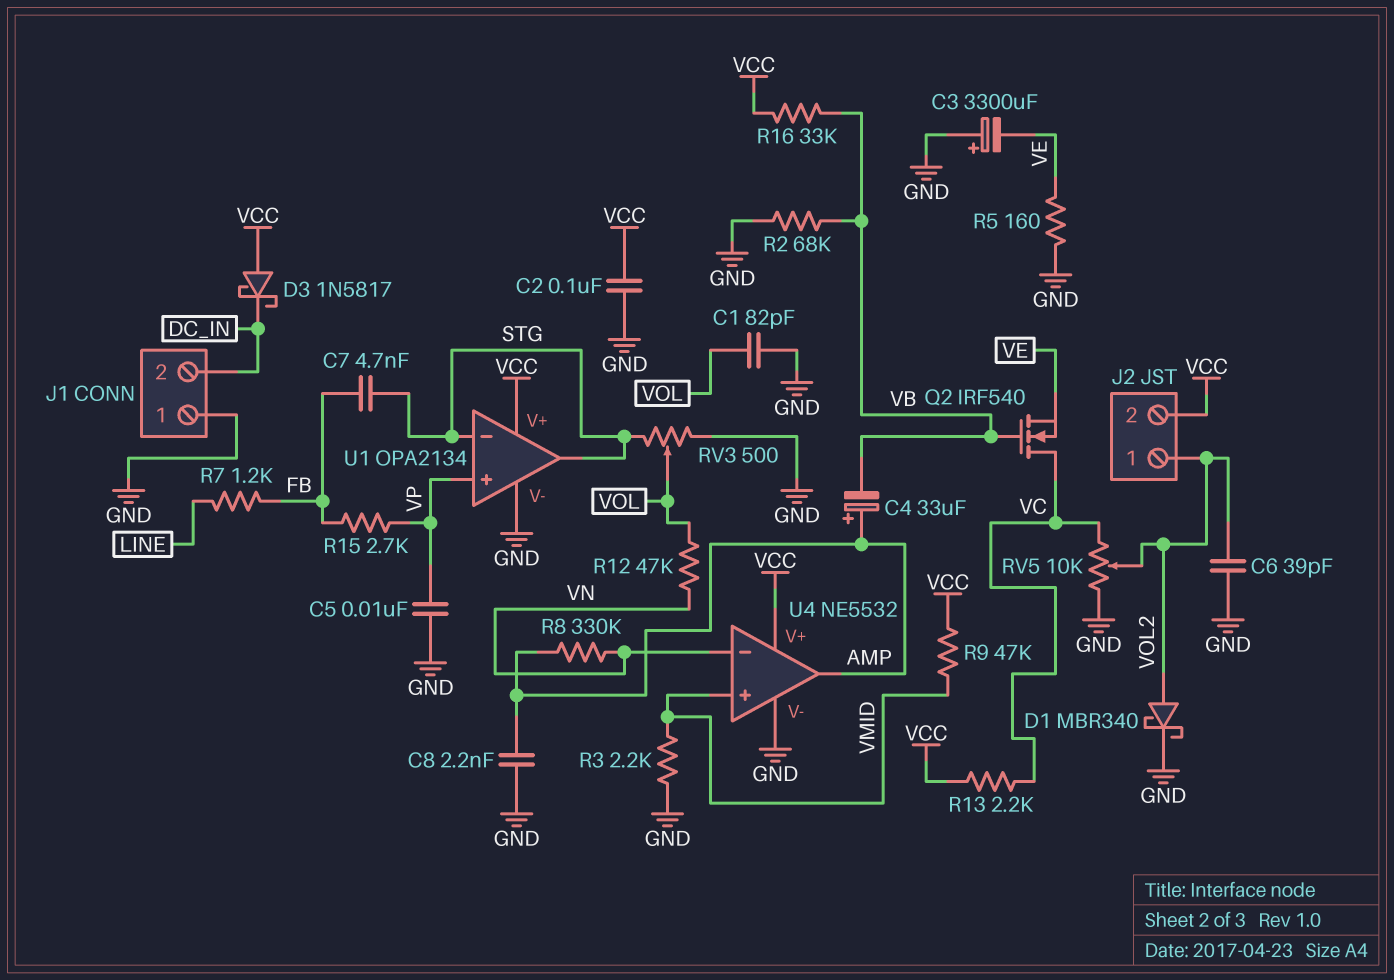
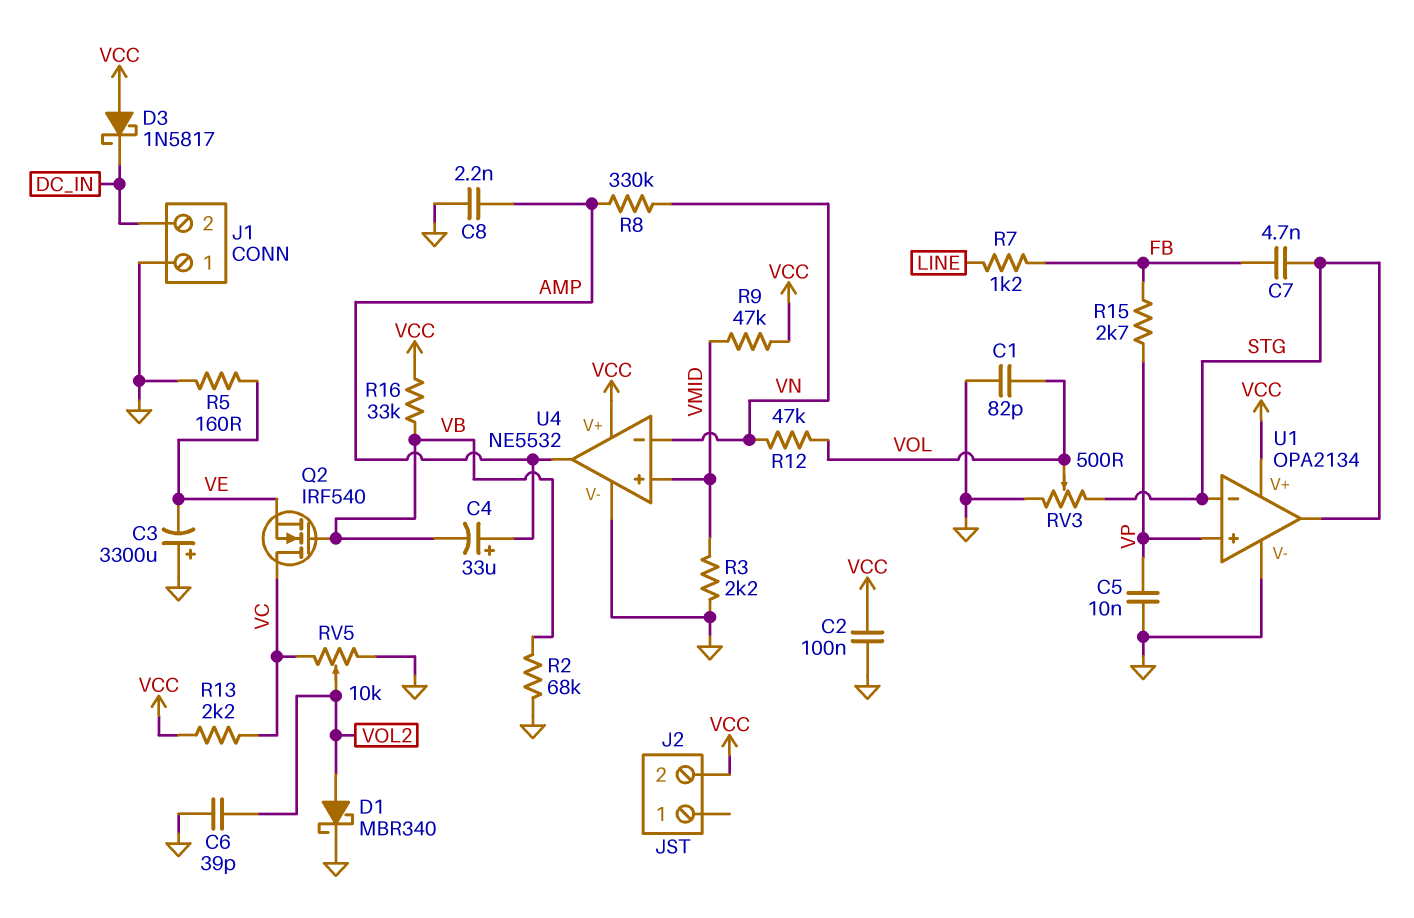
J2 pin 1: VOL2 -> none

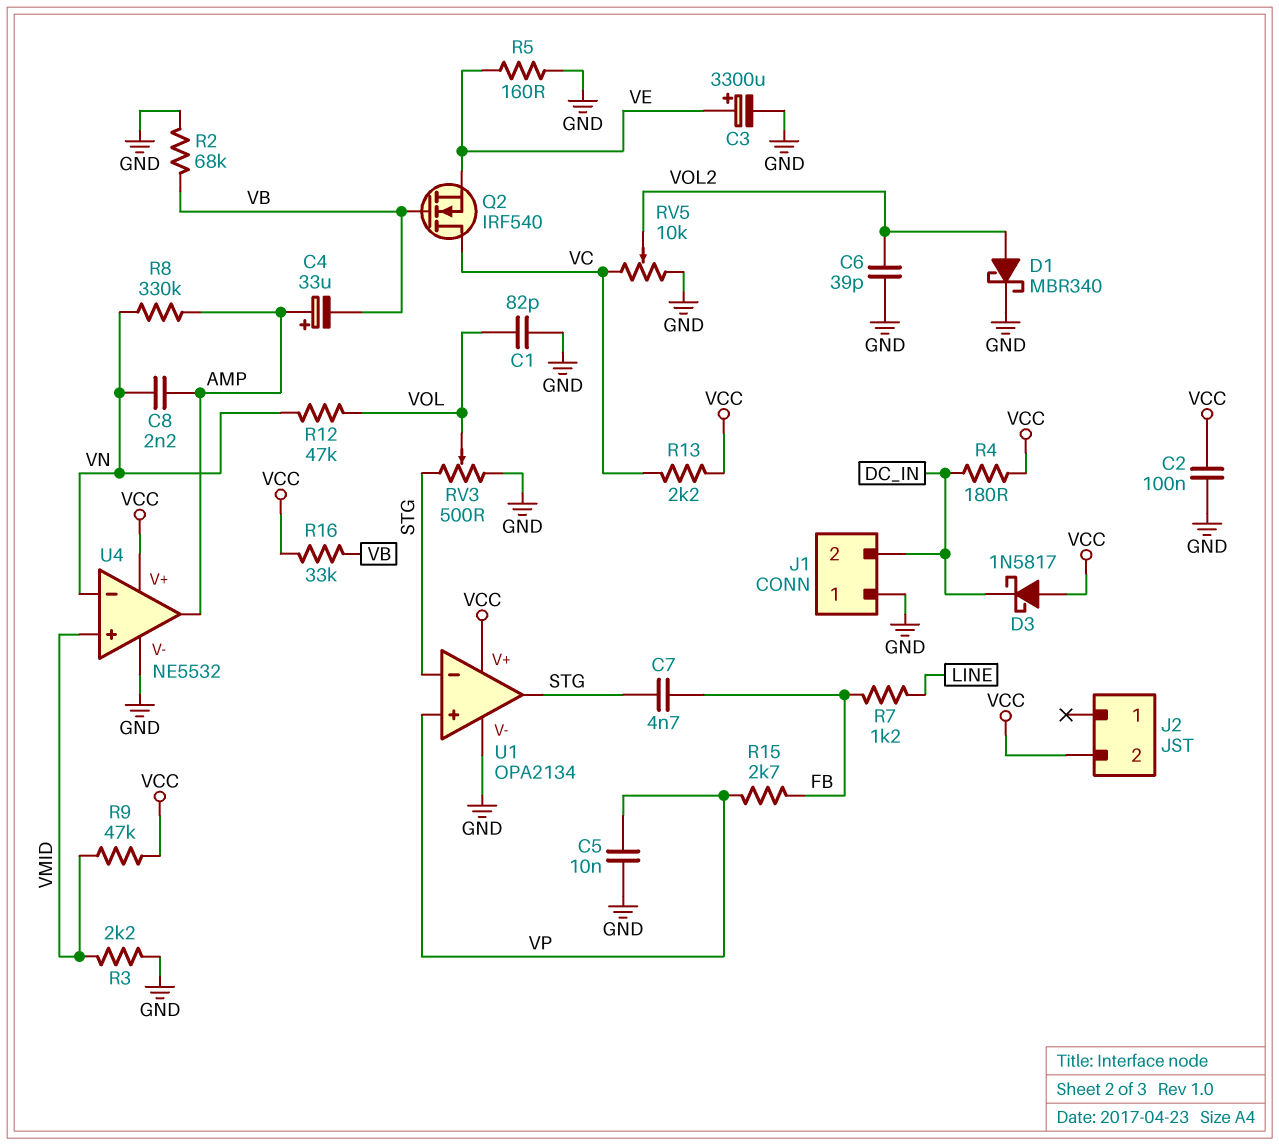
C3: 3300uF (plus GND, minus VE) -> 3300uF (plus VE, minus GND)
C8: 2.2nF (AMP, GND) -> 2.2nF (AMP, VN)
R4: none -> 180 (DC_IN, VCC)

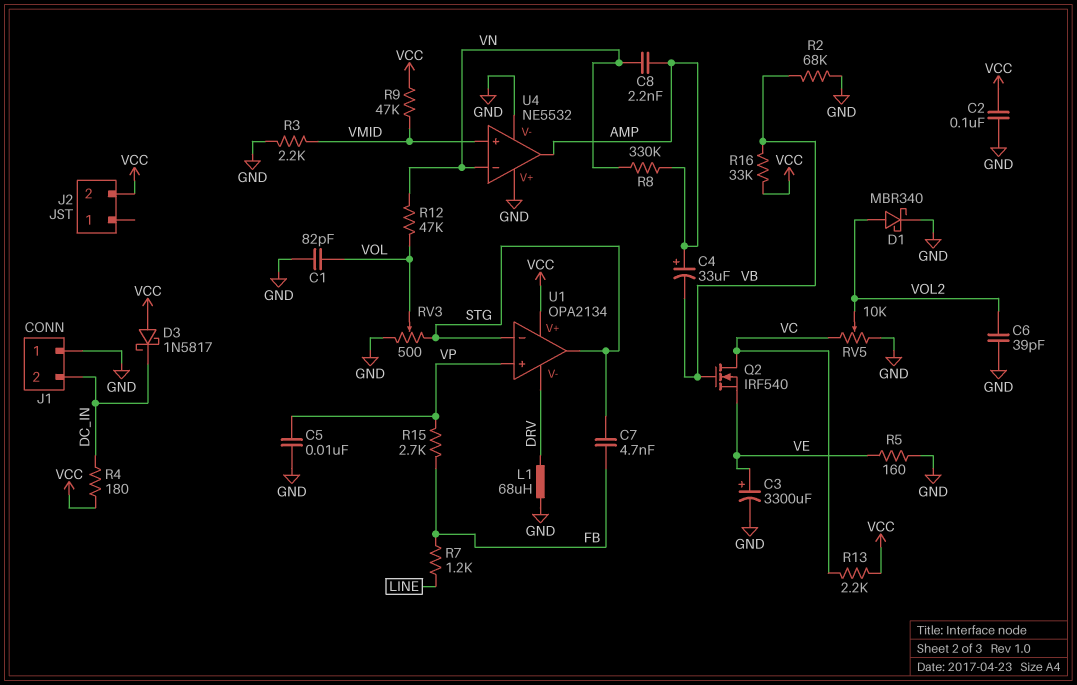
L1: none -> 68uH (DRV, GND)
U1 pin V-: GND -> DRV
U4 pin V+: VCC -> GND

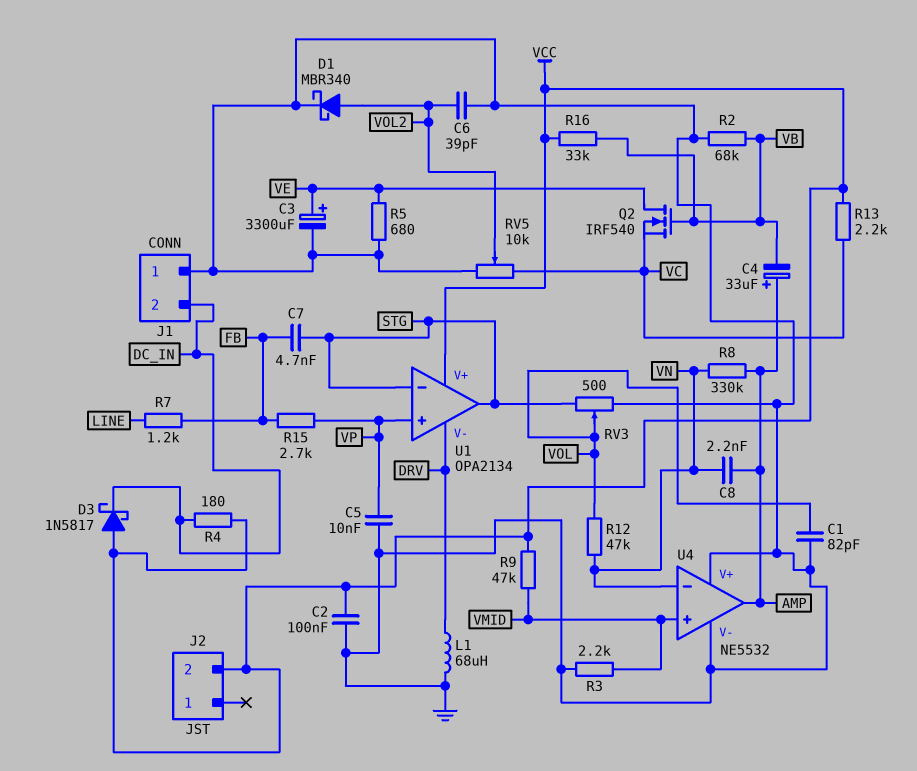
Q2: NMOS IRF540 (G VB, D VC, S VE) -> NMOS IRF540 (G VB, D VE, S VC)
R5: 160 (GND, VE) -> 680 (GND, VE)

